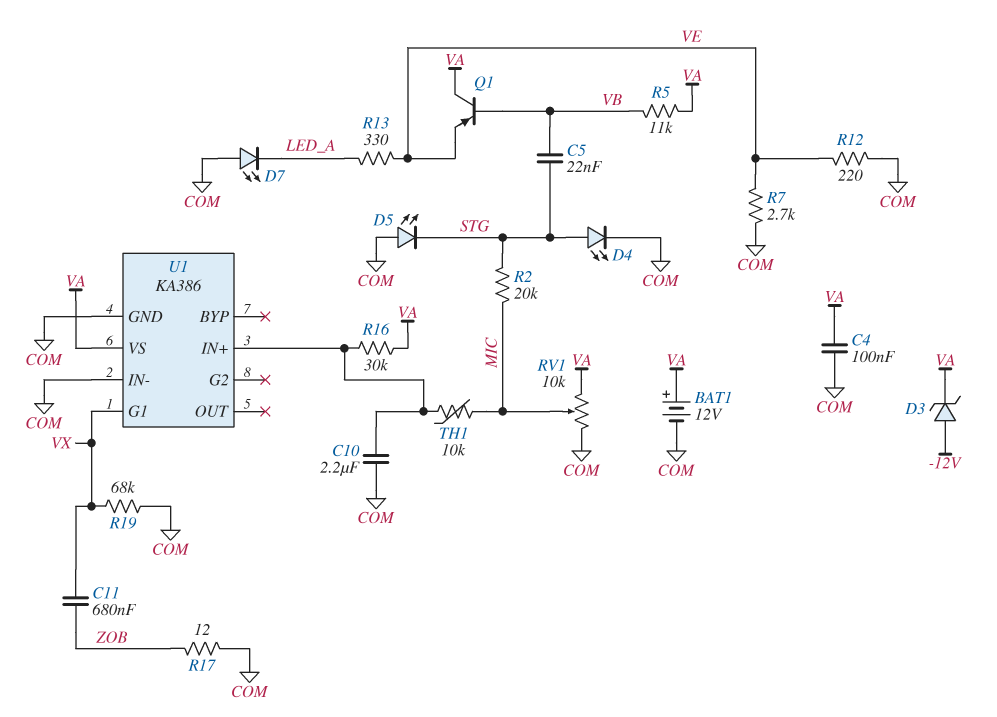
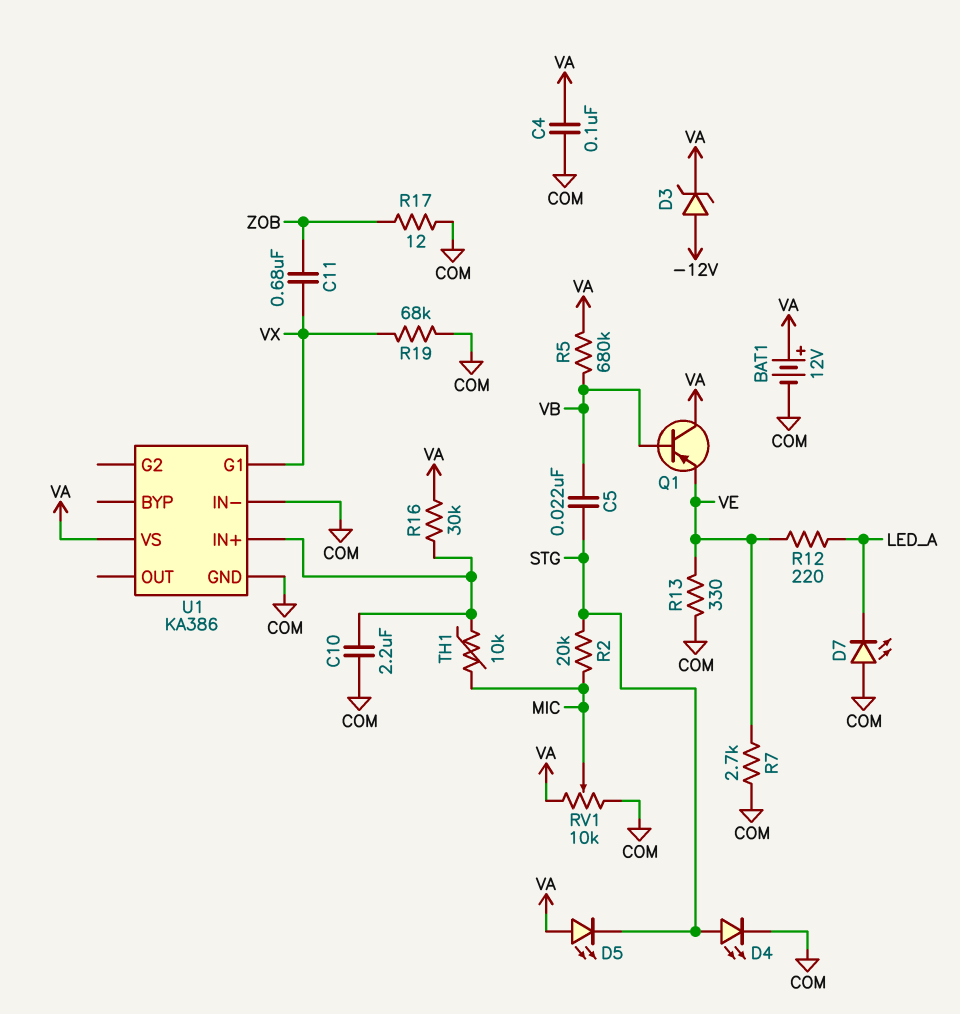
D5: LED (A COM, K STG) -> LED (A VA, K STG)
R5: 11k (VA, VB) -> 680k (VA, VB)
R12: 220 (COM, VE) -> 220 (LED_A, VE)
R13: 330 (LED_A, VE) -> 330 (COM, VE)

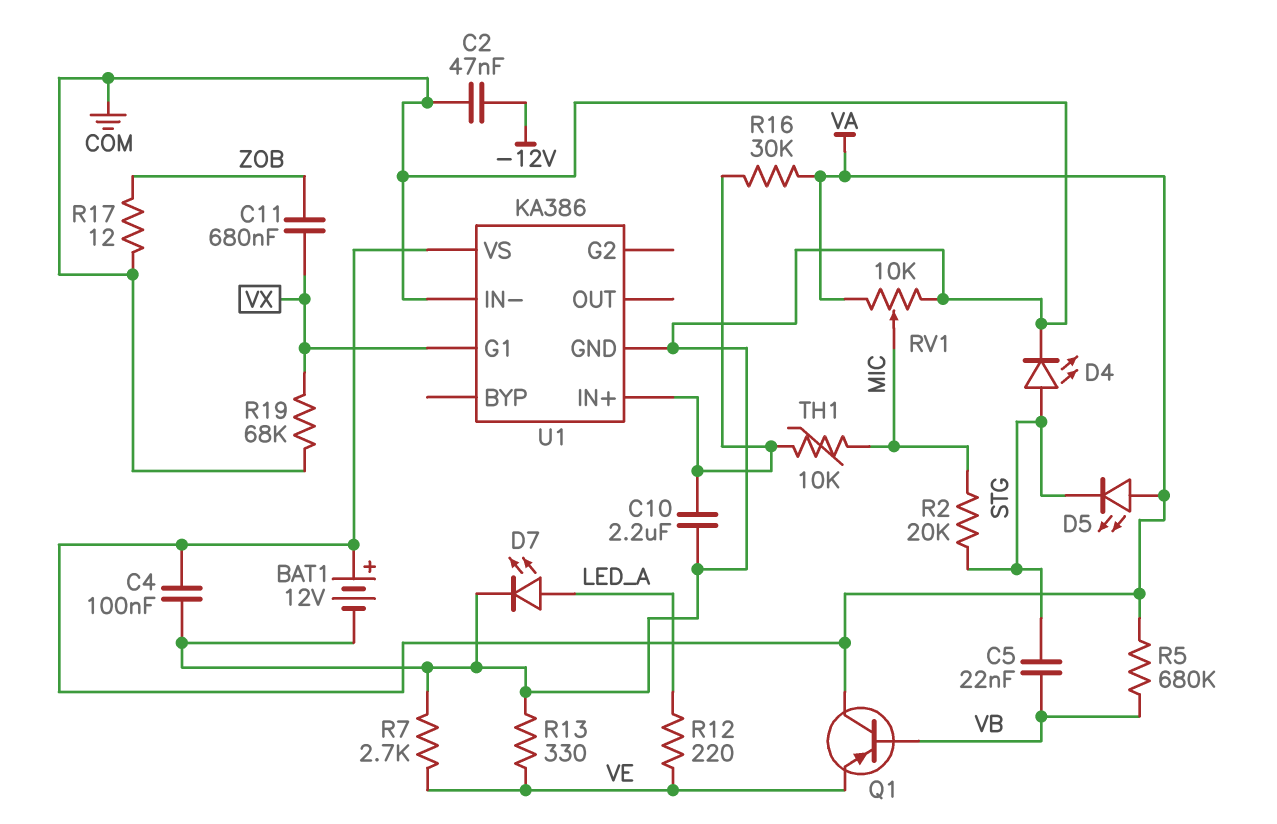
C2: none -> 47nF (-12V, COM)
D3: zener (A -12V, K VA) -> none
D7: LED (A COM, K LED_A) -> LED (A LED_A, K COM)

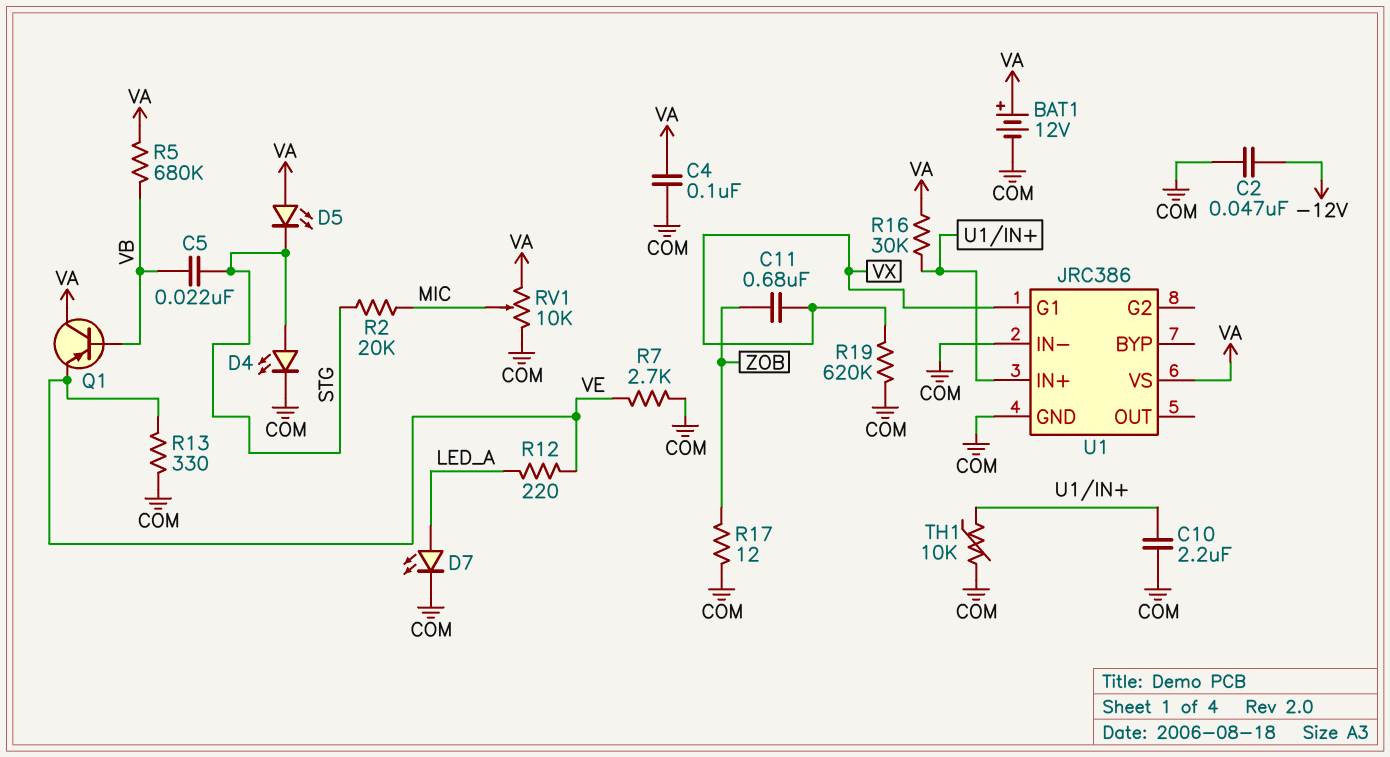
R19: 68k (COM, VX) -> 620k (COM, VX)
TH1: 10k (MIC, U1/IN+) -> 10k (COM, U1/IN+)
U1: KA386 -> JRC386

